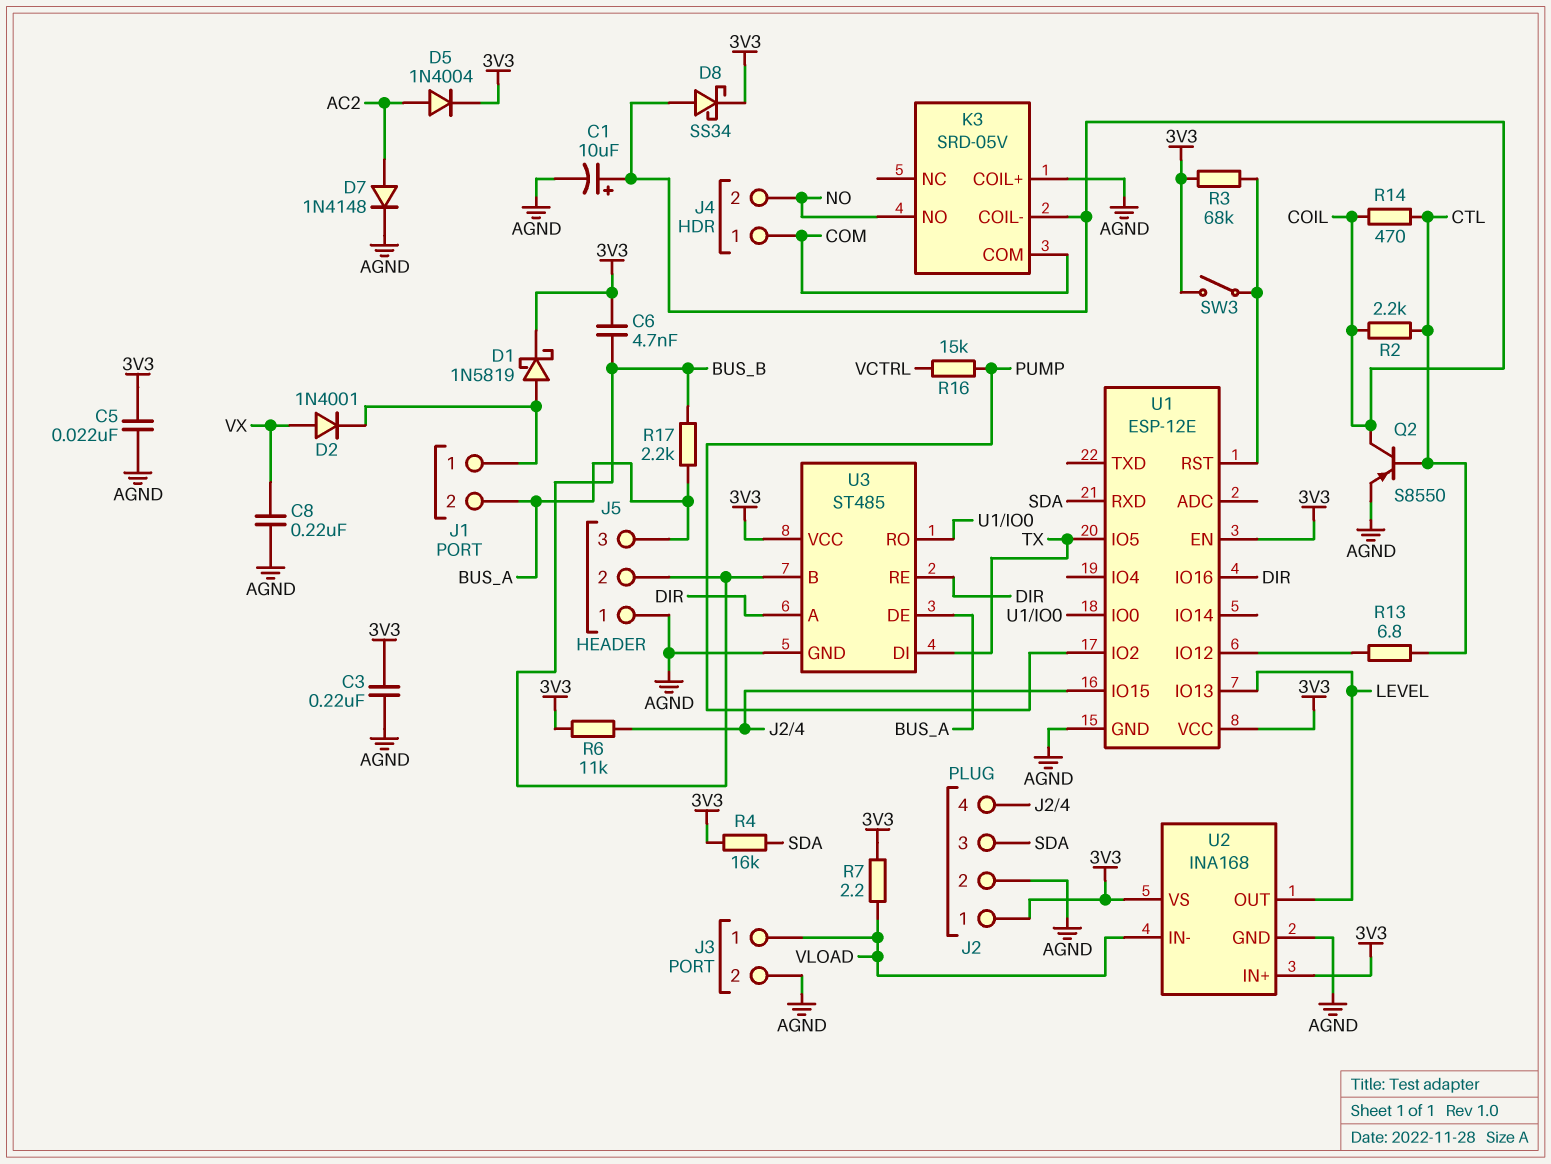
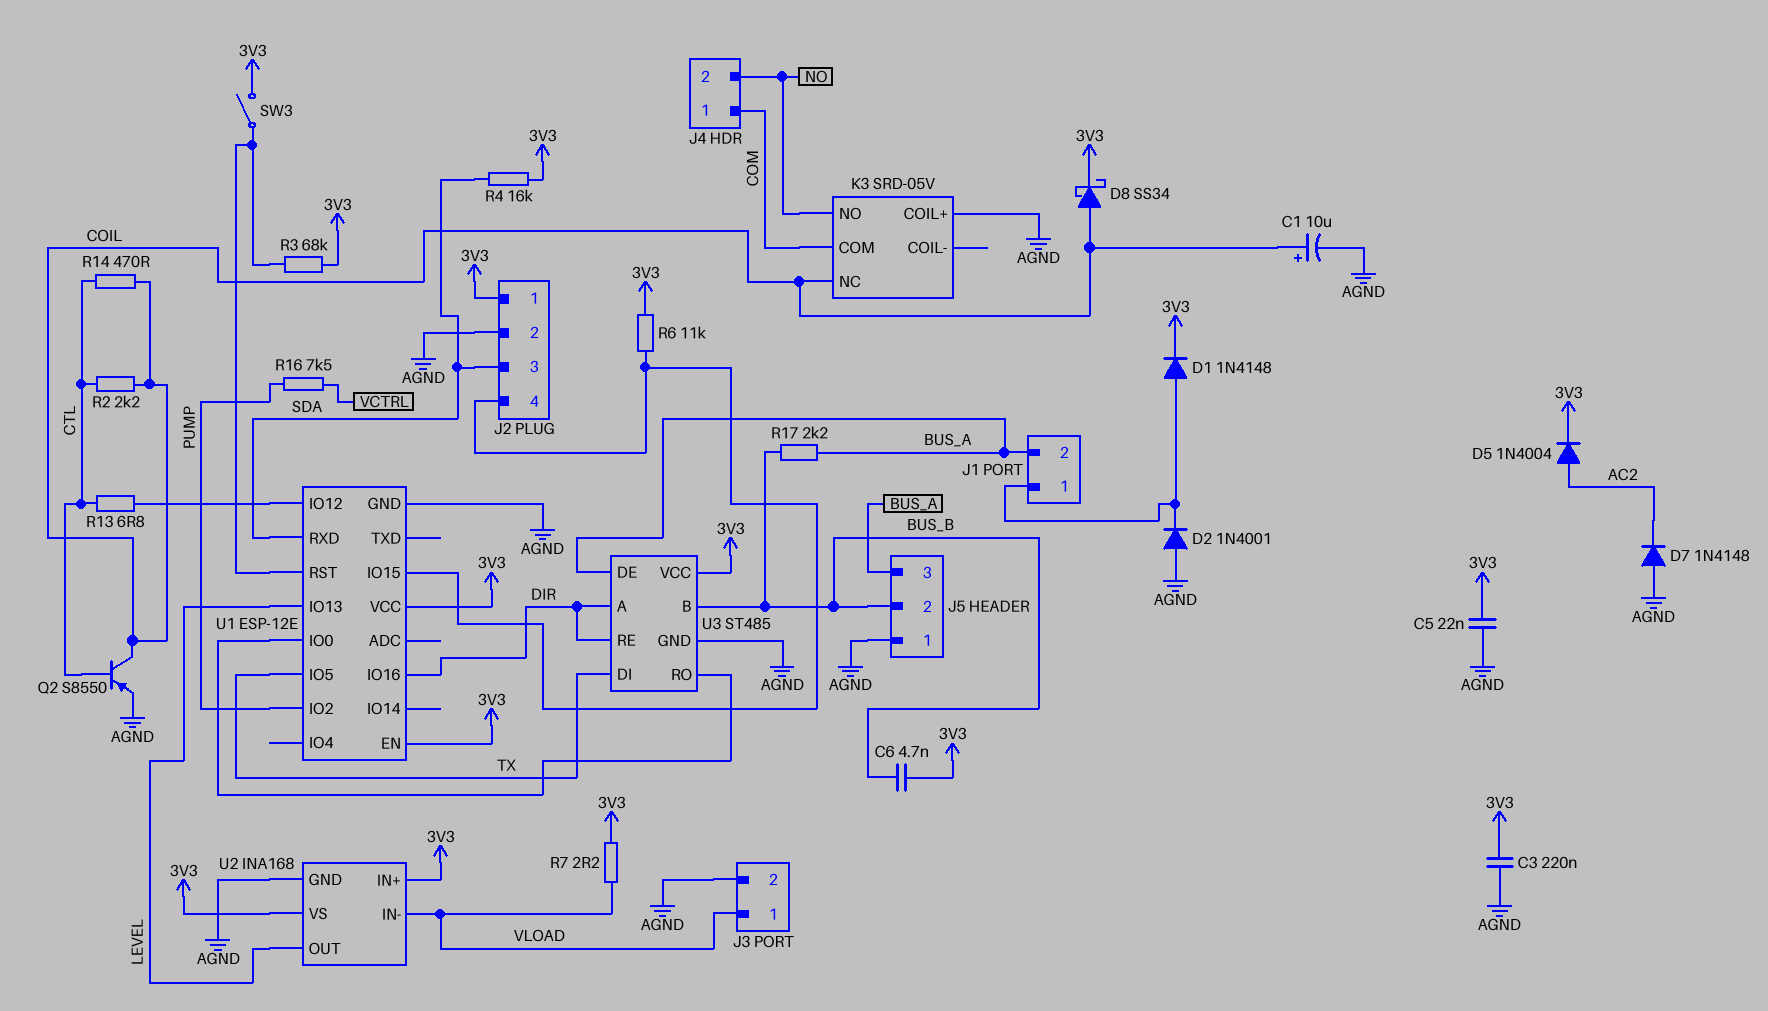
C8: 220nF (AGND, VX) -> none
D1: schottky 1N5819 (A J1/1, K 3V3) -> diode 1N4148 (A J1/1, K 3V3)
D2: diode 1N4001 (A VX, K J1/1) -> diode 1N4001 (A AGND, K J1/1)
D7: diode 1N4148 (A AC2, K AGND) -> diode 1N4148 (A AGND, K AC2)
K3 pin COIL-: COIL -> none
K3 pin NC: none -> COIL
R16: 15k (PUMP, VCTRL) -> 7.5k (PUMP, VCTRL)

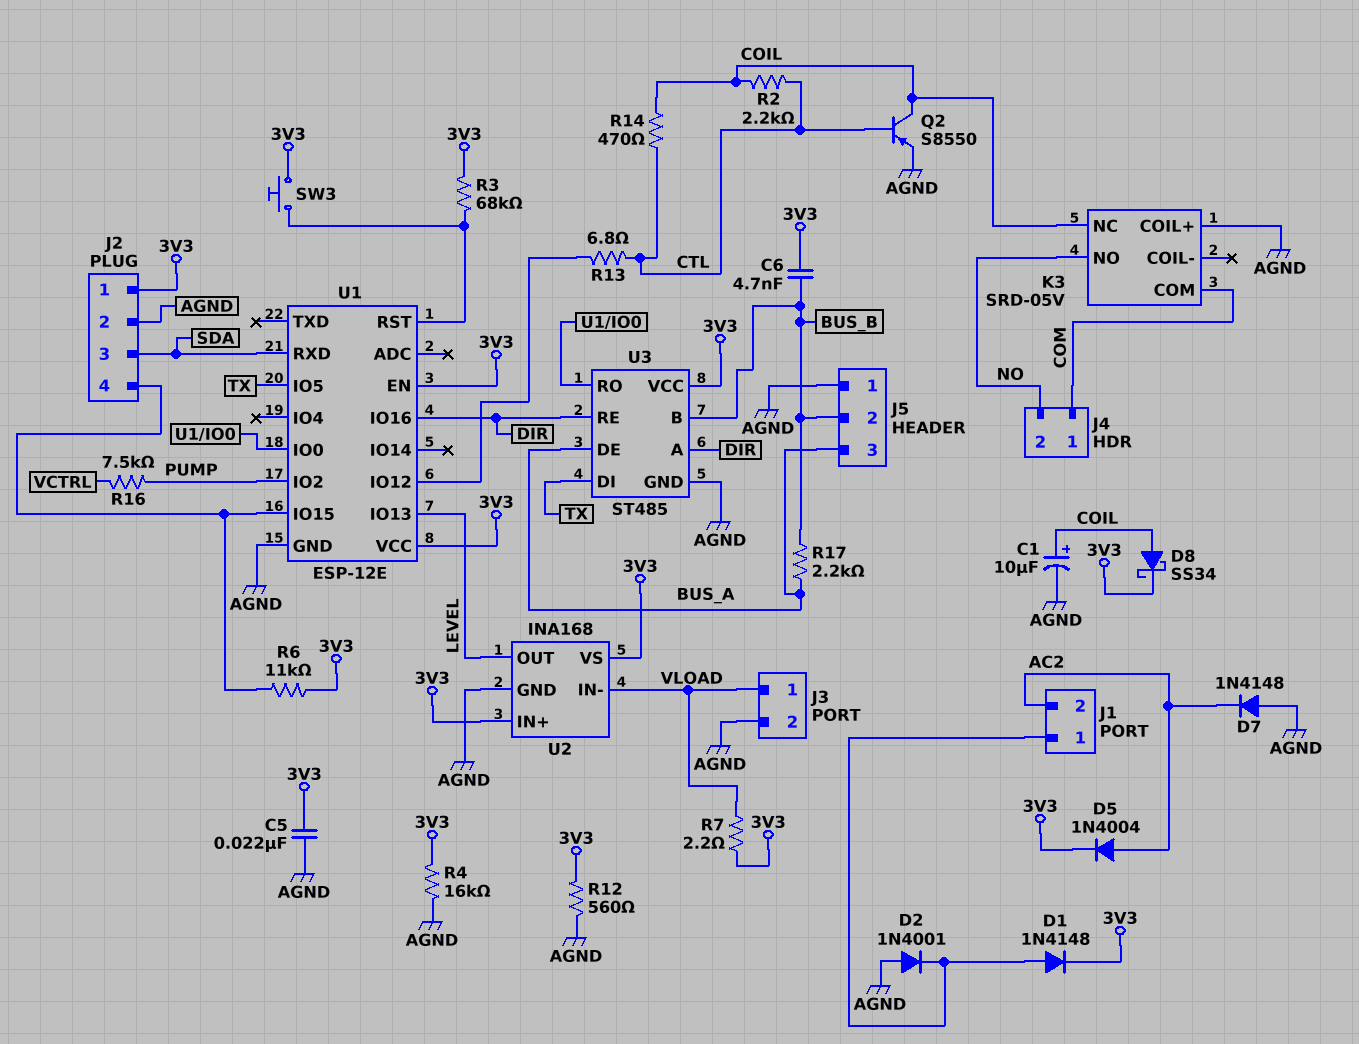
C3: 220nF (3V3, AGND) -> none
J1 pin 2: BUS_A -> AC2
R4: 16k (3V3, SDA) -> 16k (3V3, AGND)
R12: none -> 560 (3V3, AGND)
SW3: switch (3V3, U1/RST) -> button (3V3, U1/RST)

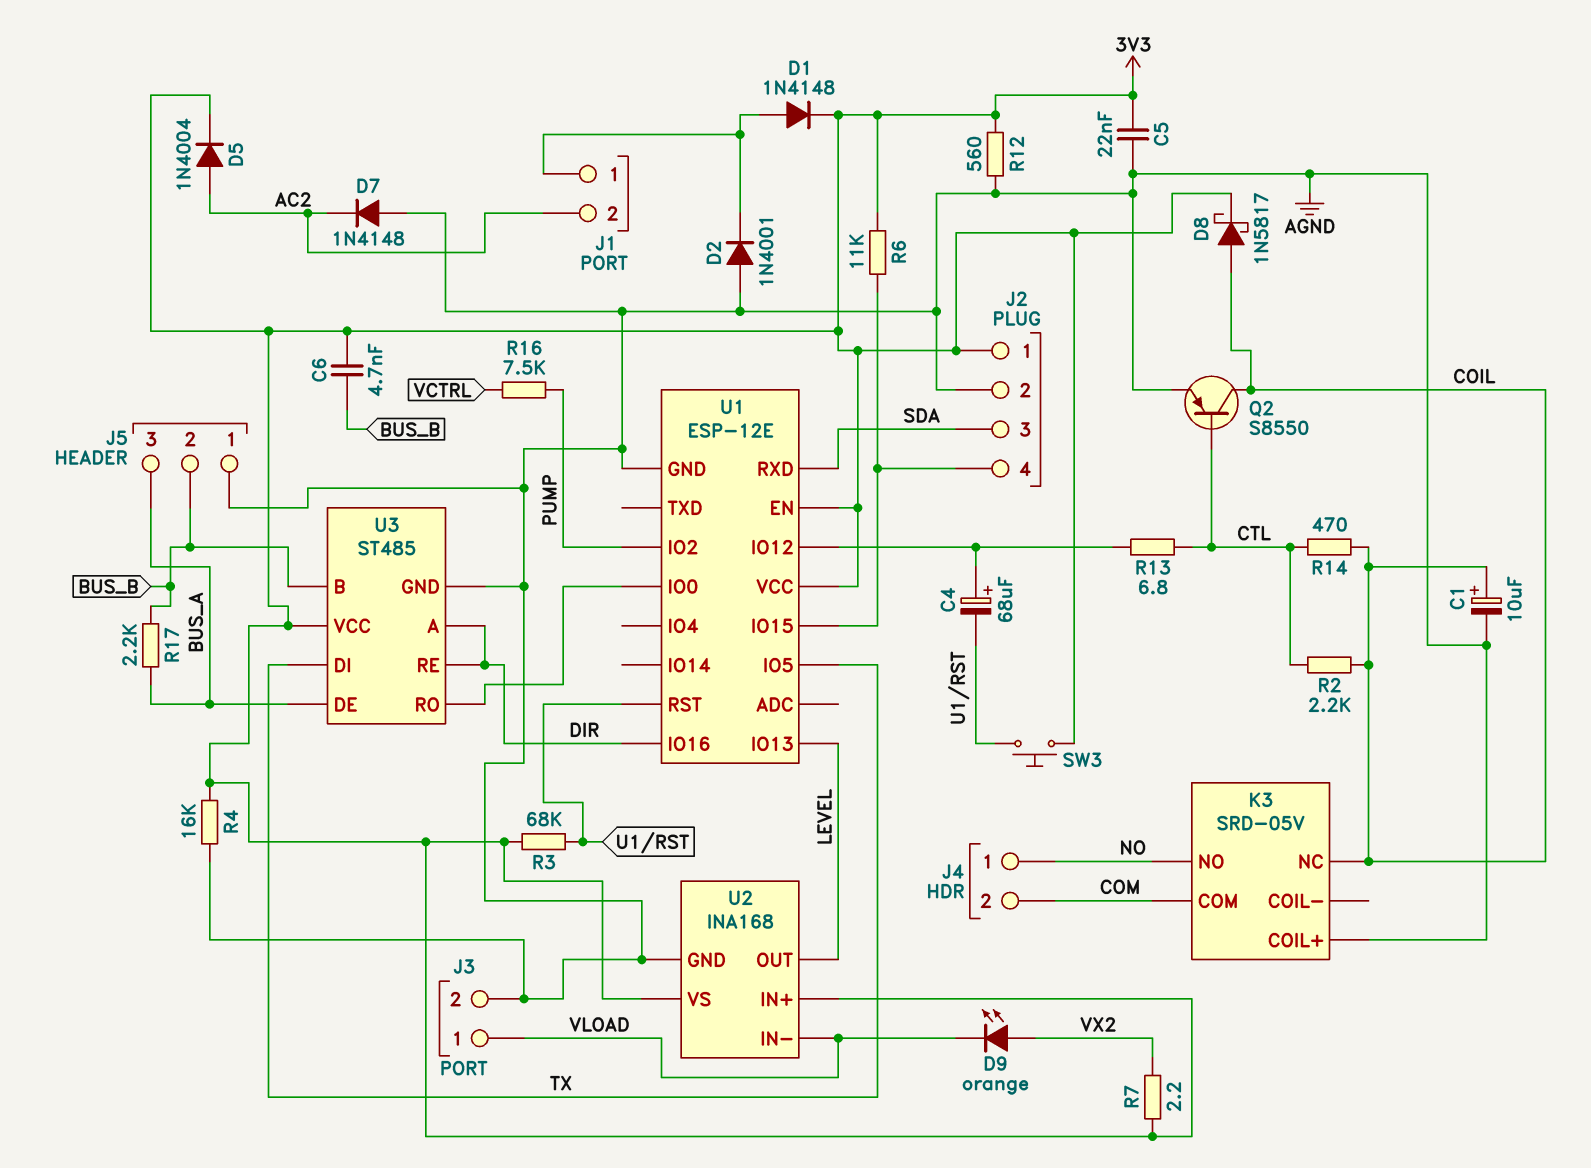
C4: none -> 68uF (plus U1/IO12, minus U1/RST)
D8: schottky SS34 (A COIL, K 3V3) -> schottky 1N5817 (A COIL, K 3V3)
D9: none -> LED orange (A VX2, K VLOAD)
J4 pin 1: COM -> NO
J4 pin 2: NO -> COM
R7: 2.2 (3V3, VLOAD) -> 2.2 (3V3, VX2)

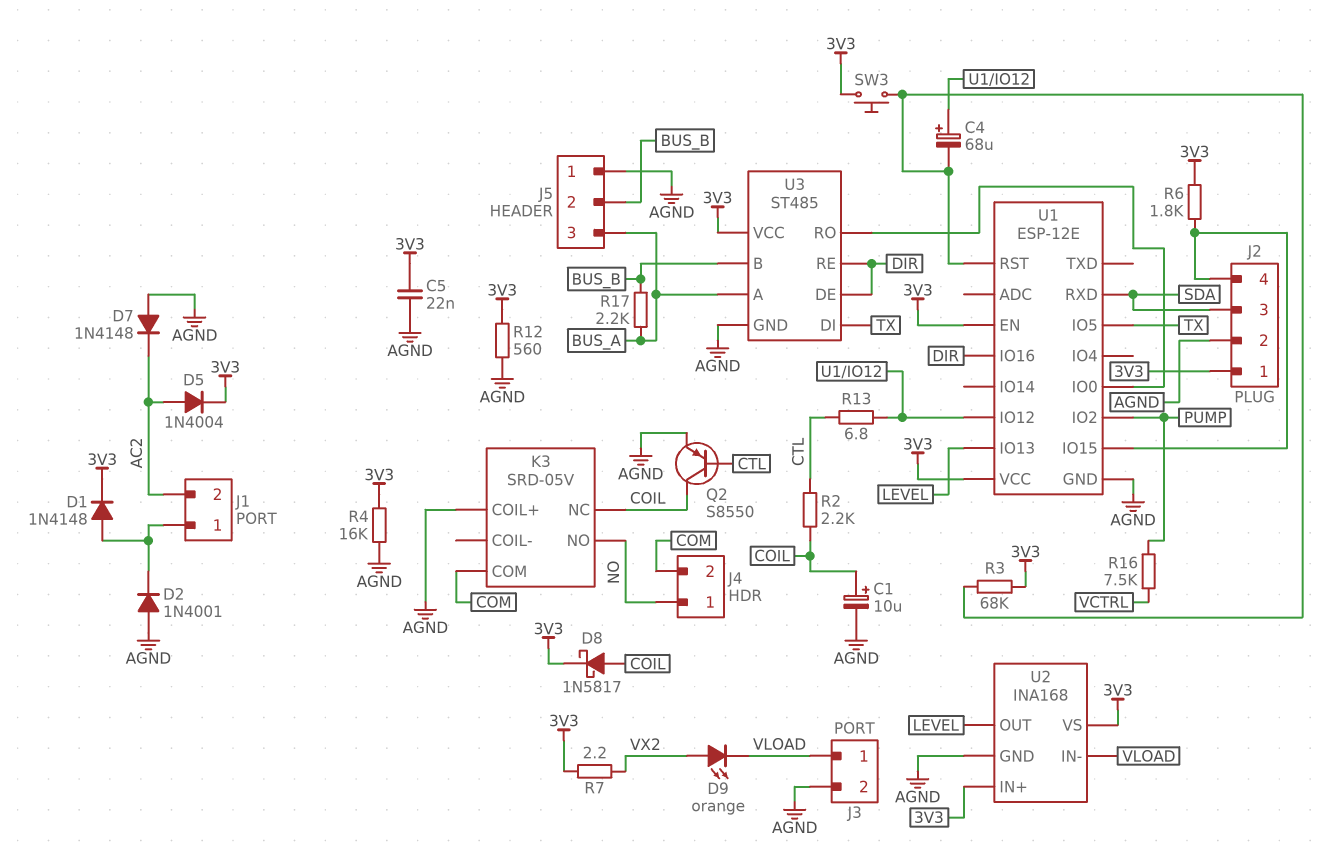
C6: 4.7nF (3V3, BUS_B) -> none
R6: 11k (3V3, J2/4) -> 1.8k (3V3, J2/4)
R14: 470 (COIL, CTL) -> none
U3 pin A: DIR -> BUS_A
U3 pin DE: BUS_A -> DIR

